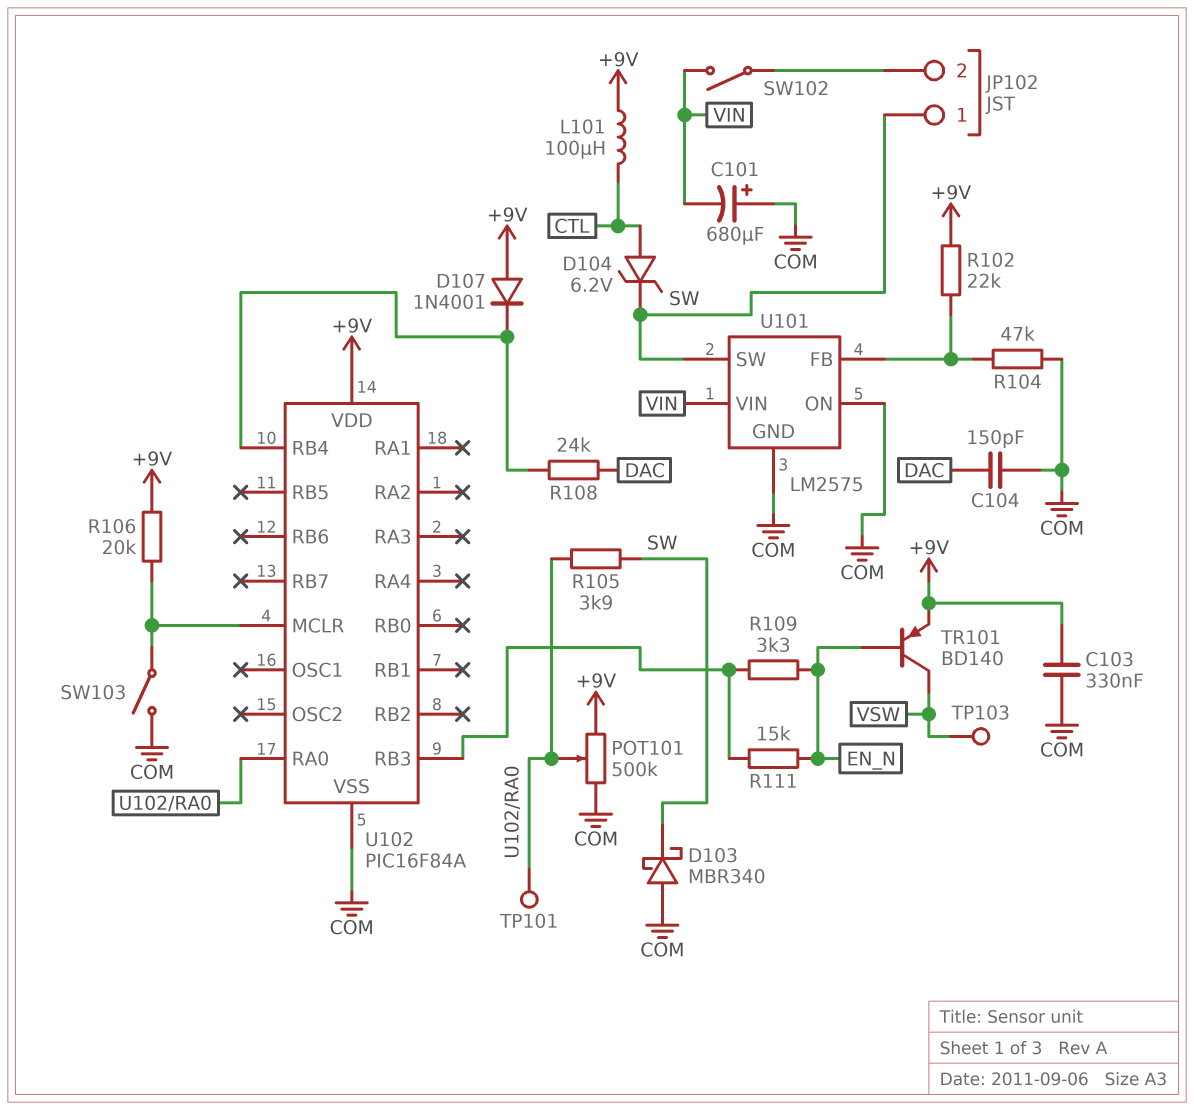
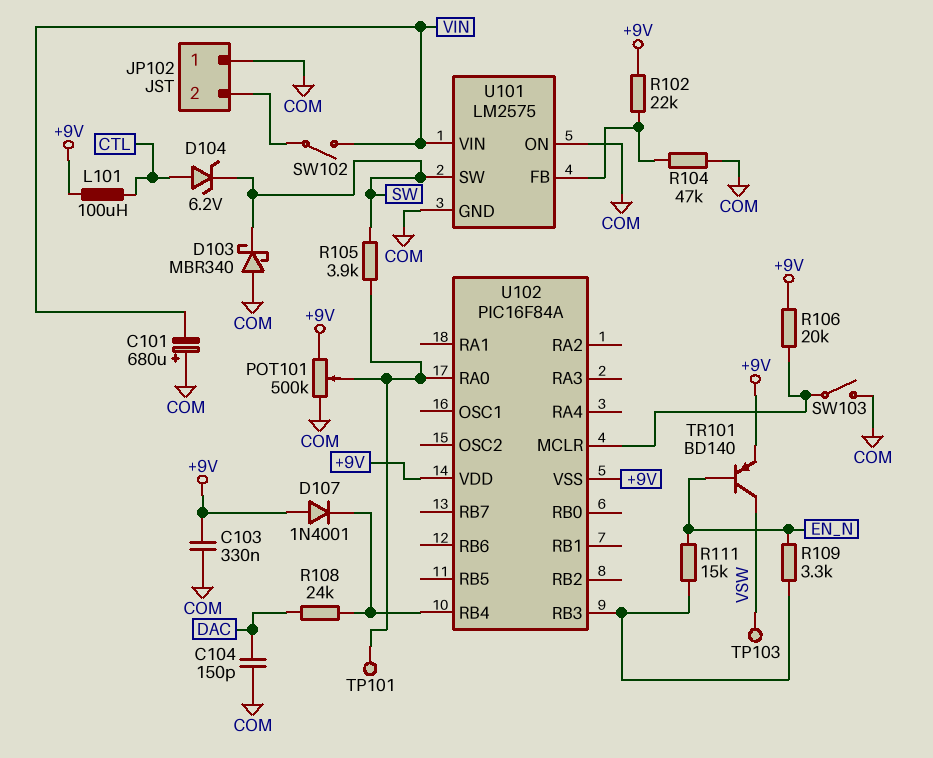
JP102 pin 1: SW -> COM
U102 pin VSS: COM -> +9V

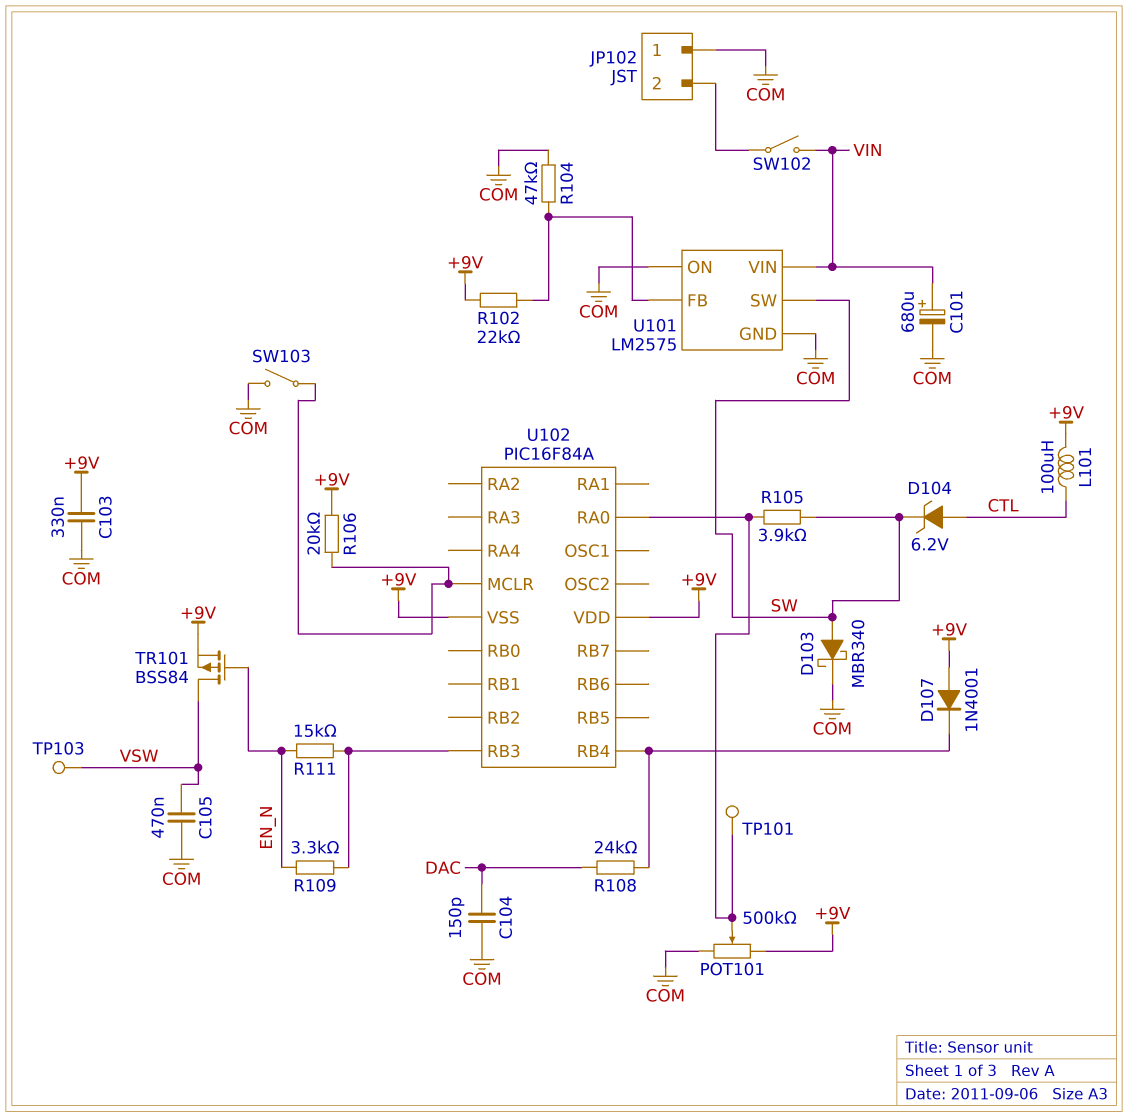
C101: 680uF (plus COM, minus VIN) -> 680uF (plus VIN, minus COM)
C105: none -> 470nF (COM, VSW)
D103: schottky MBR340 (A COM, K SW) -> schottky MBR340 (A SW, K COM)
TR101: PNP BD140 (B EN_N, C VSW, E +9V) -> PMOS BSS84 (G EN_N, D VSW, S +9V)

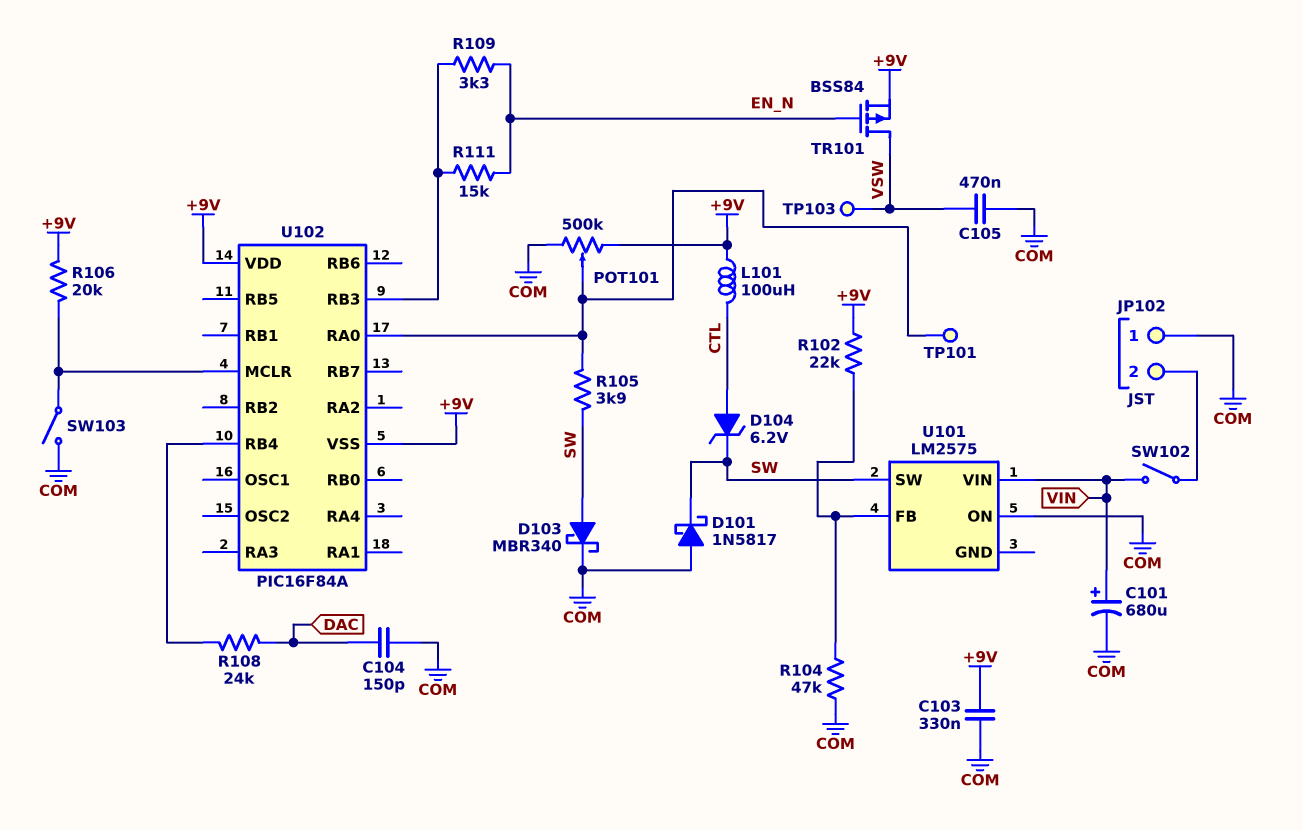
D101: none -> schottky 1N5817 (A COM, K SW)
D107: diode 1N4001 (A +9V, K U102/RB4) -> none
U101 pin GND: COM -> none

